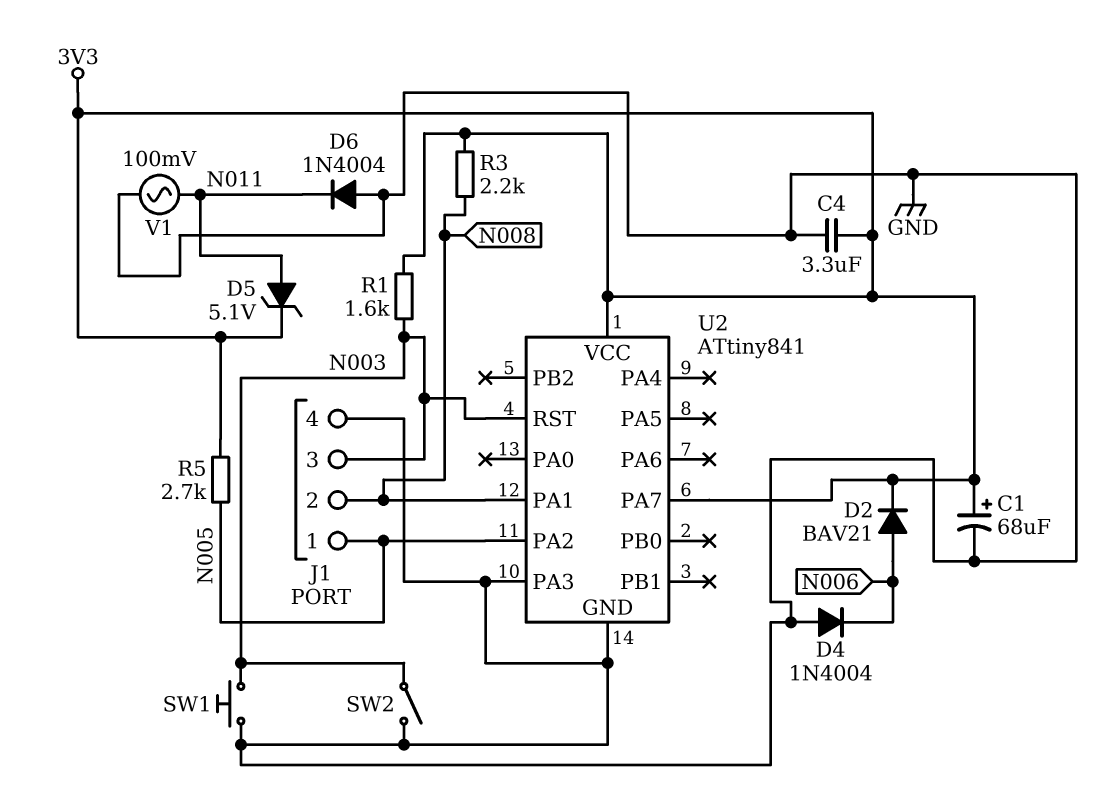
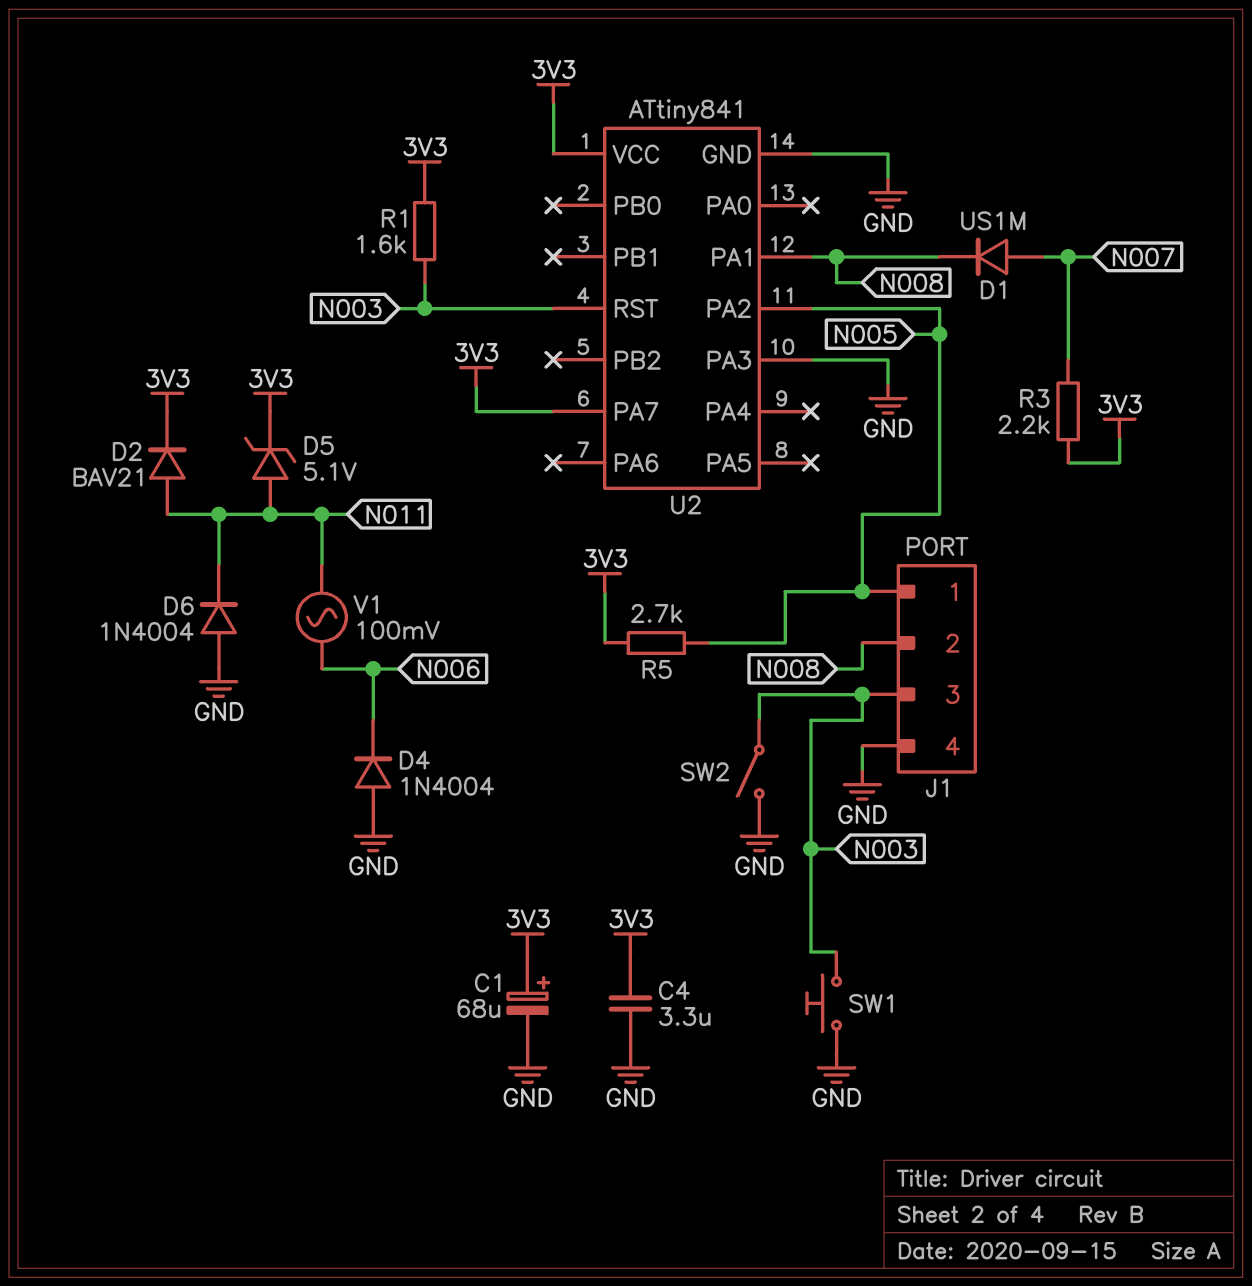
D1: none -> diode US1M (A N007, K N008)
D2: diode BAV21 (A N006, K 3V3) -> diode BAV21 (A N011, K 3V3)
R3: 2.2k (3V3, N008) -> 2.2k (3V3, N007)
V1: AC 100mV (GND, N011) -> AC 100mV (N006, N011)

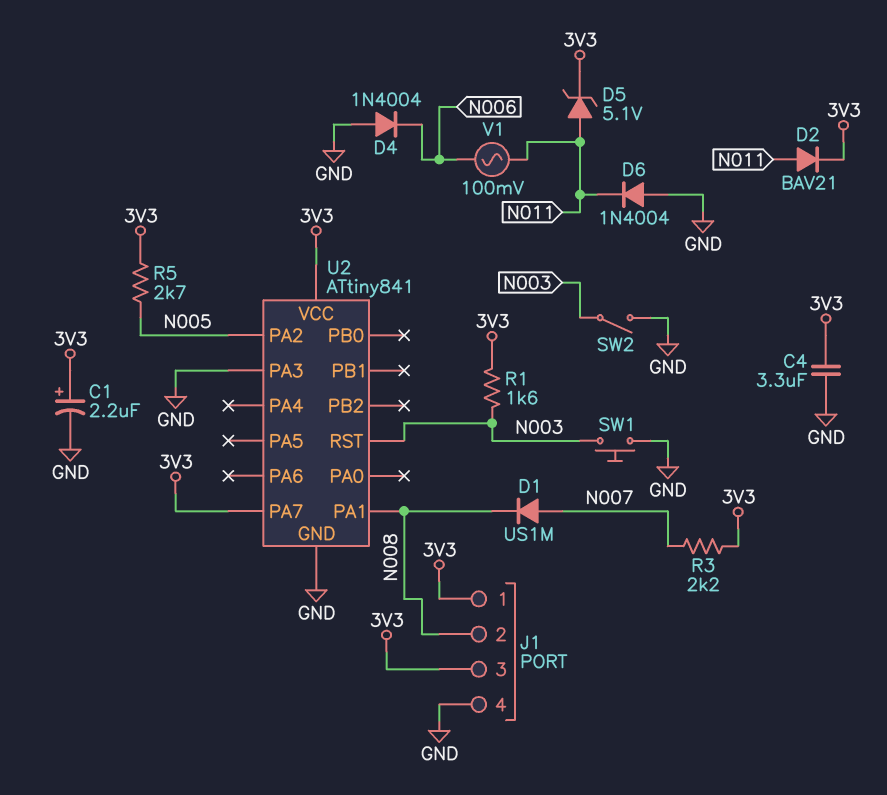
C1: 68uF (plus 3V3, minus GND) -> 2.2uF (plus 3V3, minus GND)
J1 pin 1: N005 -> 3V3
J1 pin 3: N003 -> 3V3

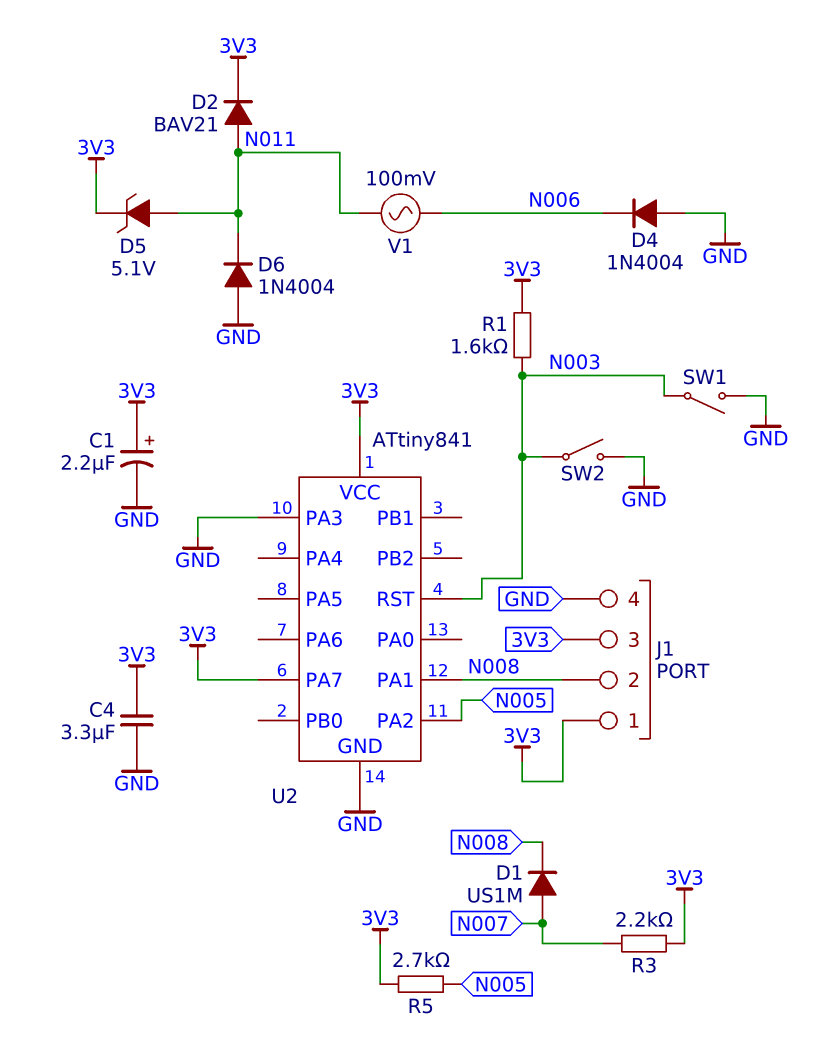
SW1: button (GND, N003) -> switch (GND, N003)

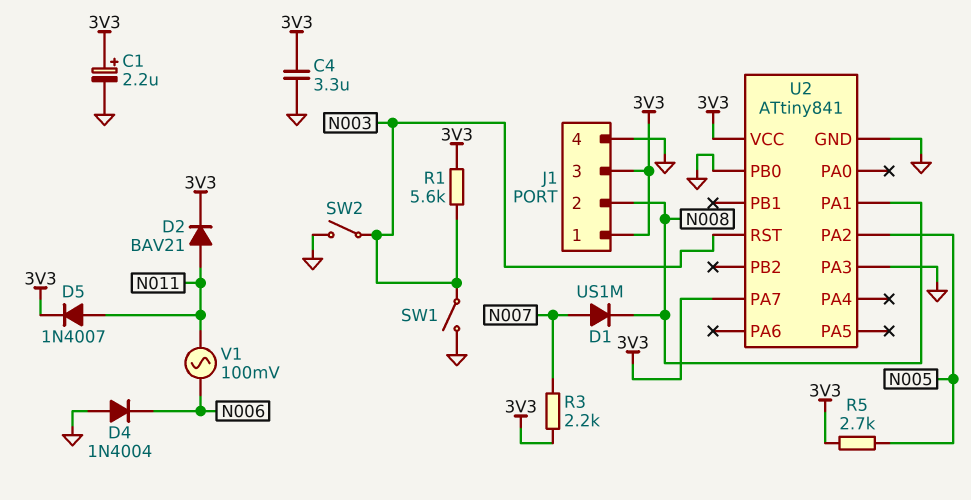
D5: zener 5.1V (A N011, K 3V3) -> diode 1N4007 (A N011, K 3V3)
D6: diode 1N4004 (A GND, K N011) -> none
R1: 1.6k (3V3, N003) -> 5.6k (3V3, N003)
U2 pin PB0: none -> GND

